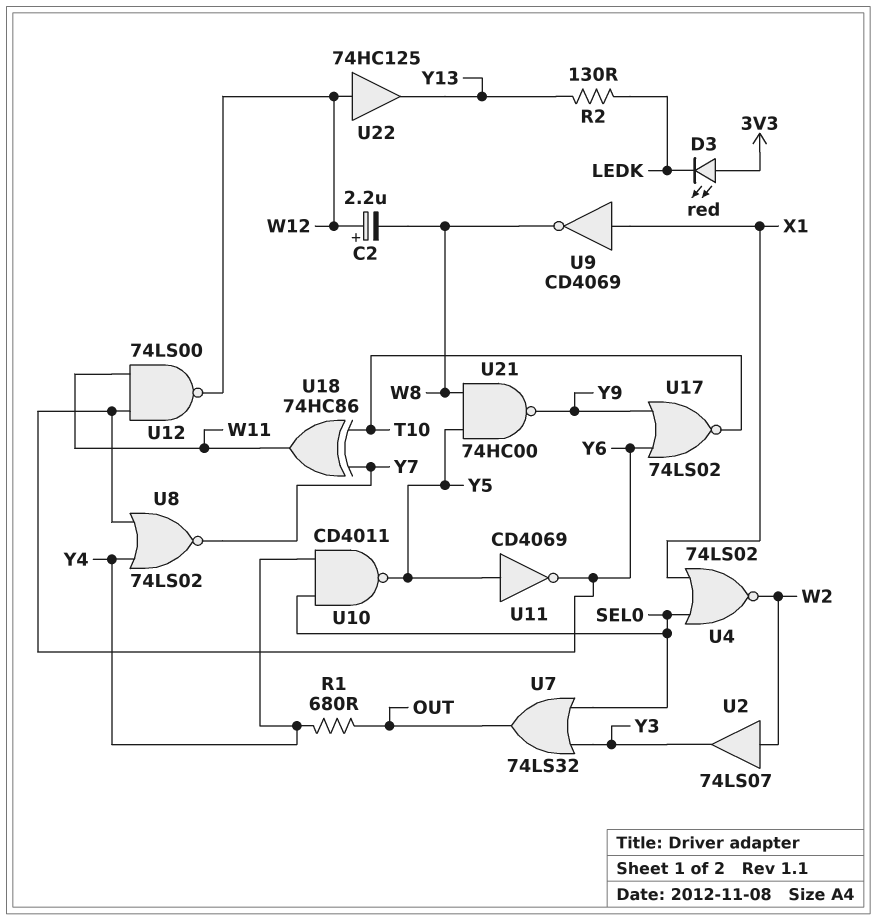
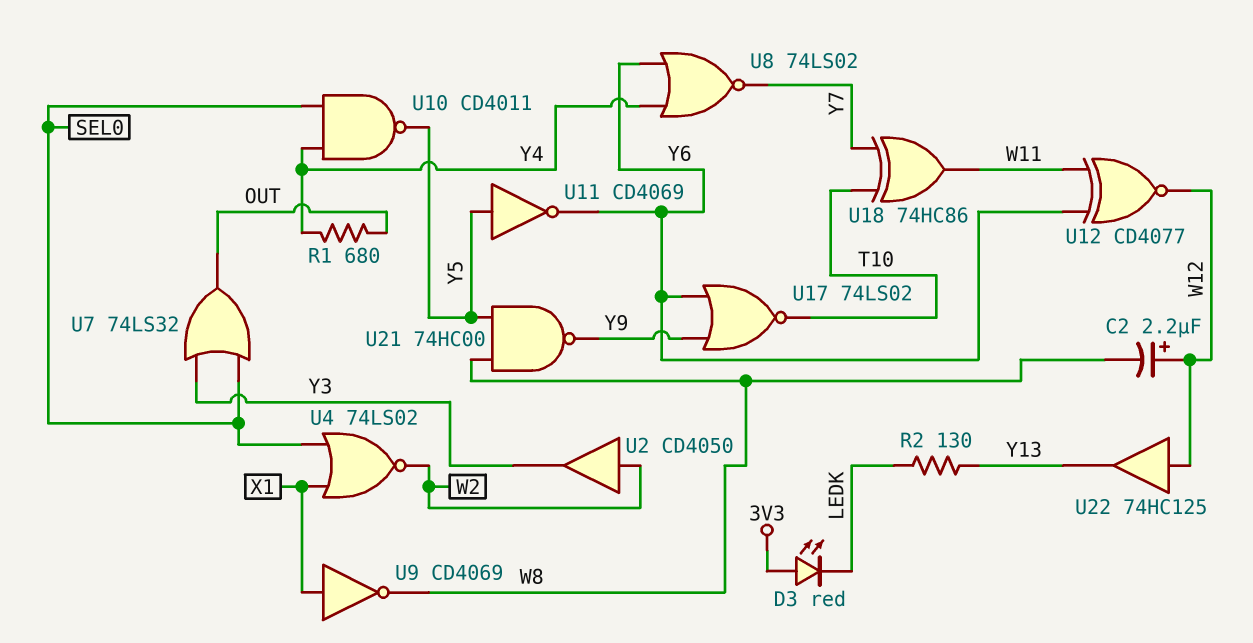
U2: buffer 74LS07 (in W2, out Y3) -> buffer CD4050 (in W2, out Y3)
U12: NAND 74LS00 (in W11, in Y6, out W12) -> XNOR CD4077 (in W11, in Y6, out W12)

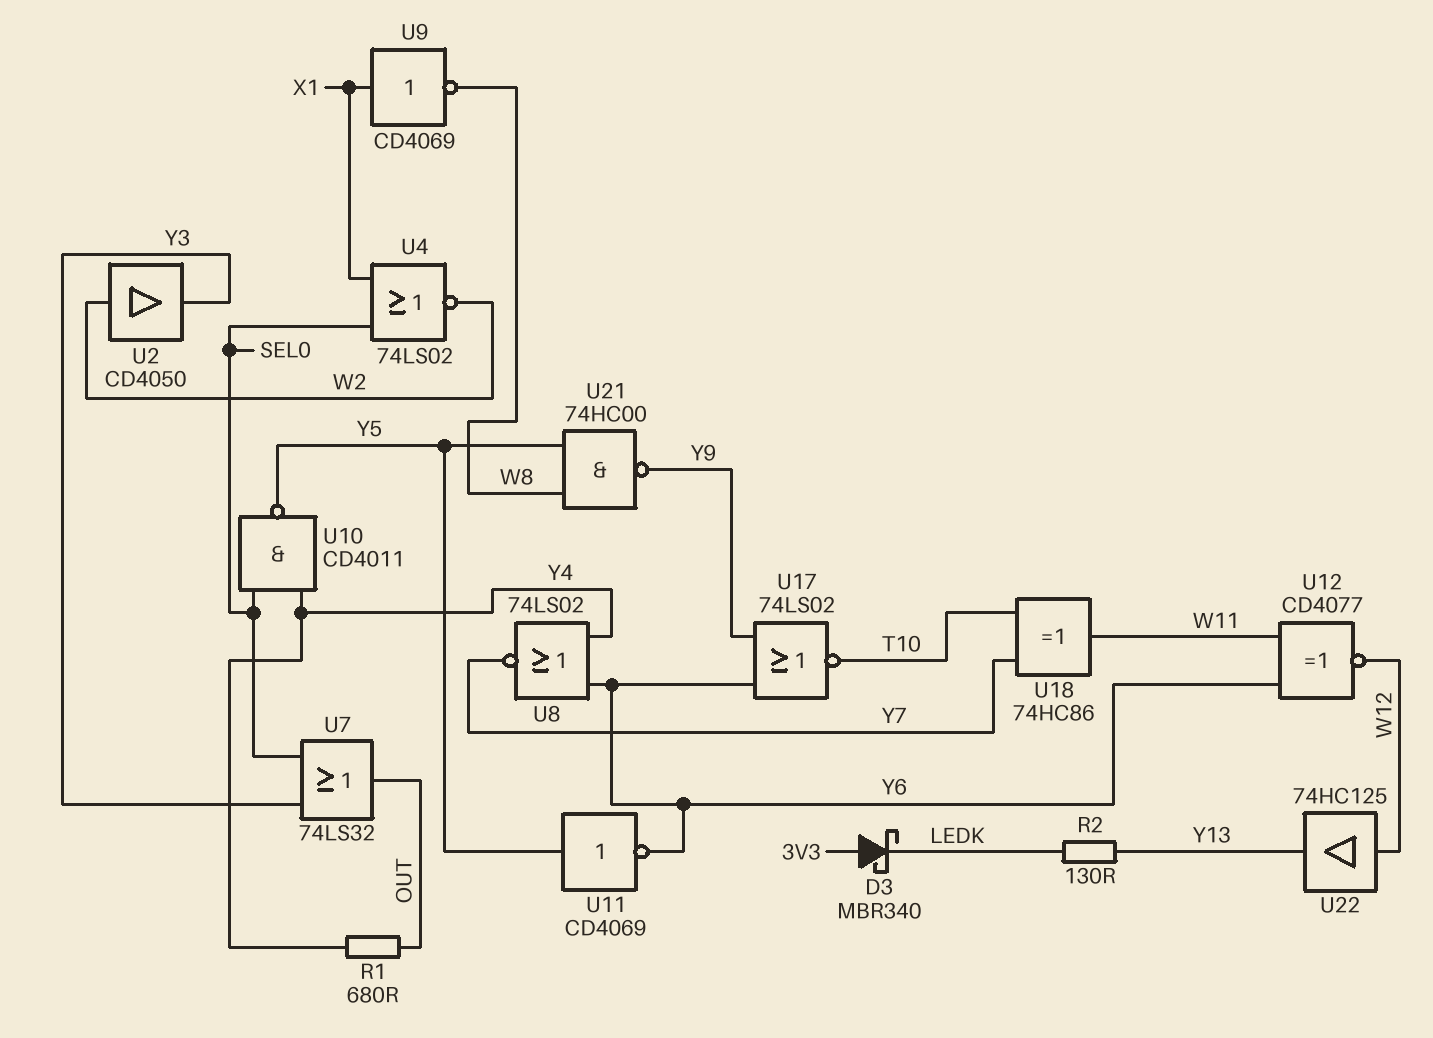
C2: 2.2uF (plus W12, minus W8) -> none
D3: LED red (A 3V3, K LEDK) -> schottky MBR340 (A 3V3, K LEDK)

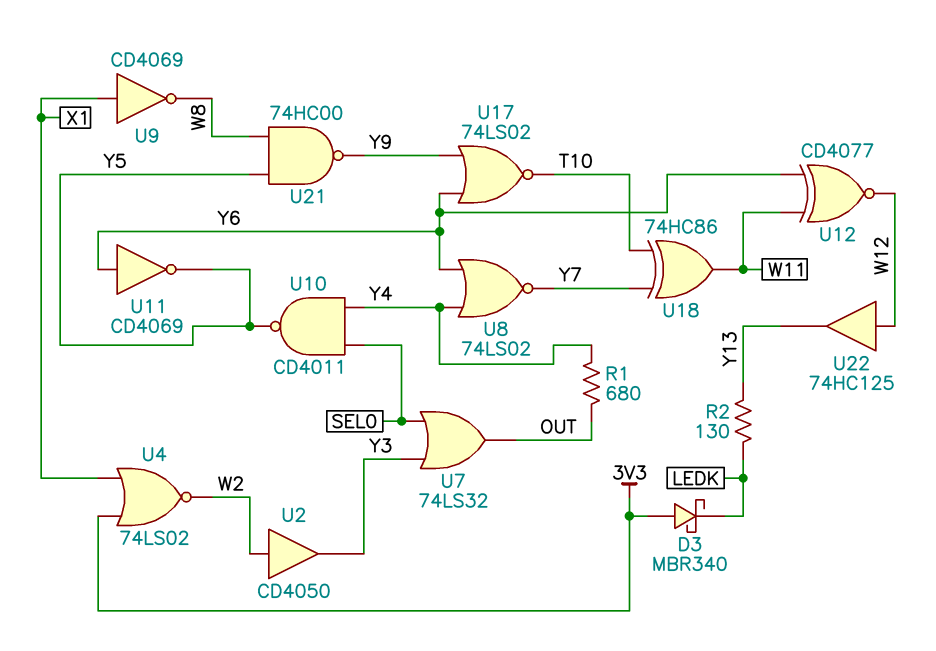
U4: NOR 74LS02 (in SEL0, in X1, out W2) -> NOR 74LS02 (in 3V3, in X1, out W2)
U11: NOT CD4069 (in Y5, out Y6) -> NOT CD4069 (in Y6, out Y5)

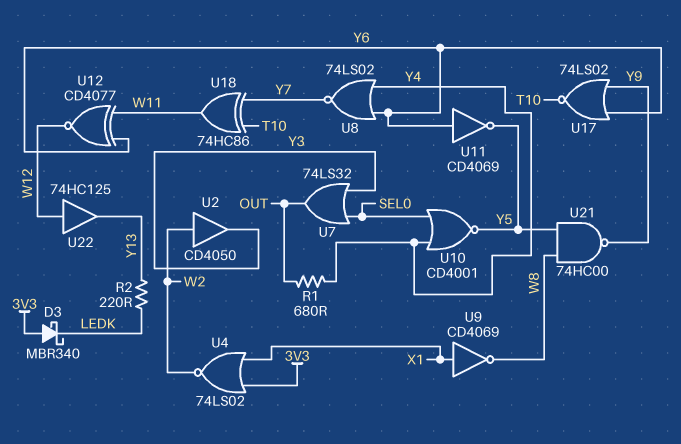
R2: 130 (LEDK, Y13) -> 220 (LEDK, Y13)
U10: NAND CD4011 (in SEL0, in Y4, out Y5) -> NOR CD4001 (in SEL0, in Y4, out Y5)

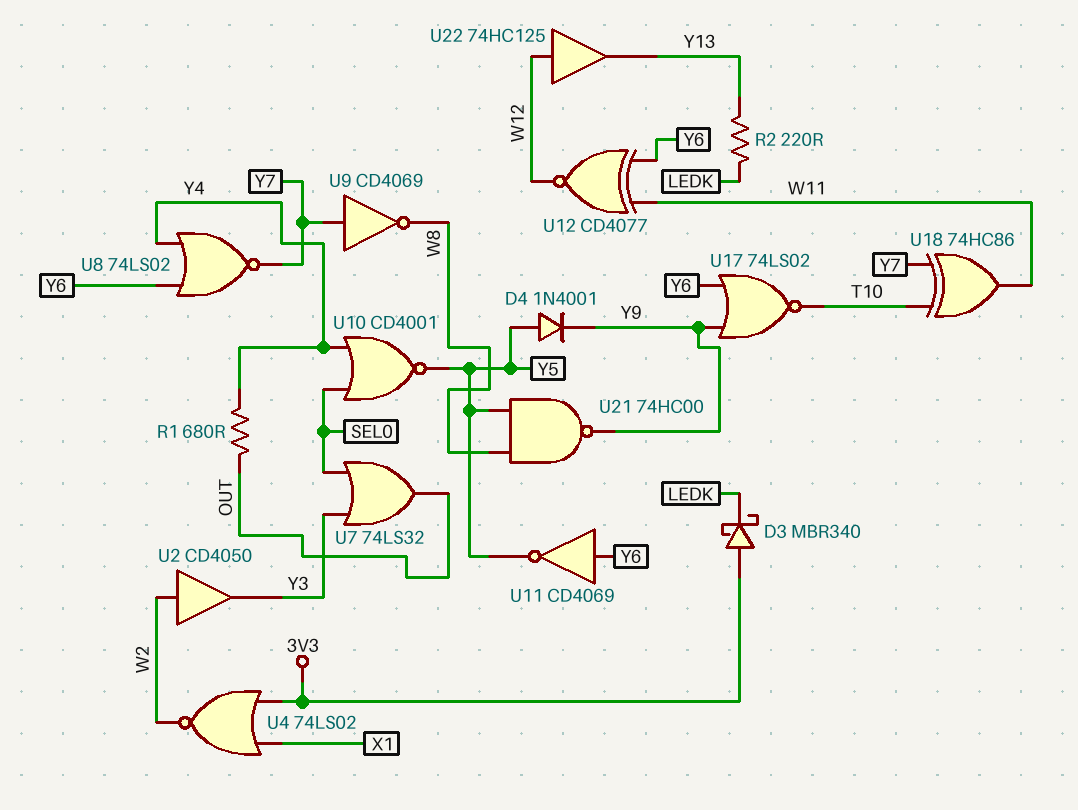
D4: none -> diode 1N4001 (A Y5, K Y9)
U9: NOT CD4069 (in X1, out W8) -> NOT CD4069 (in Y7, out W8)

